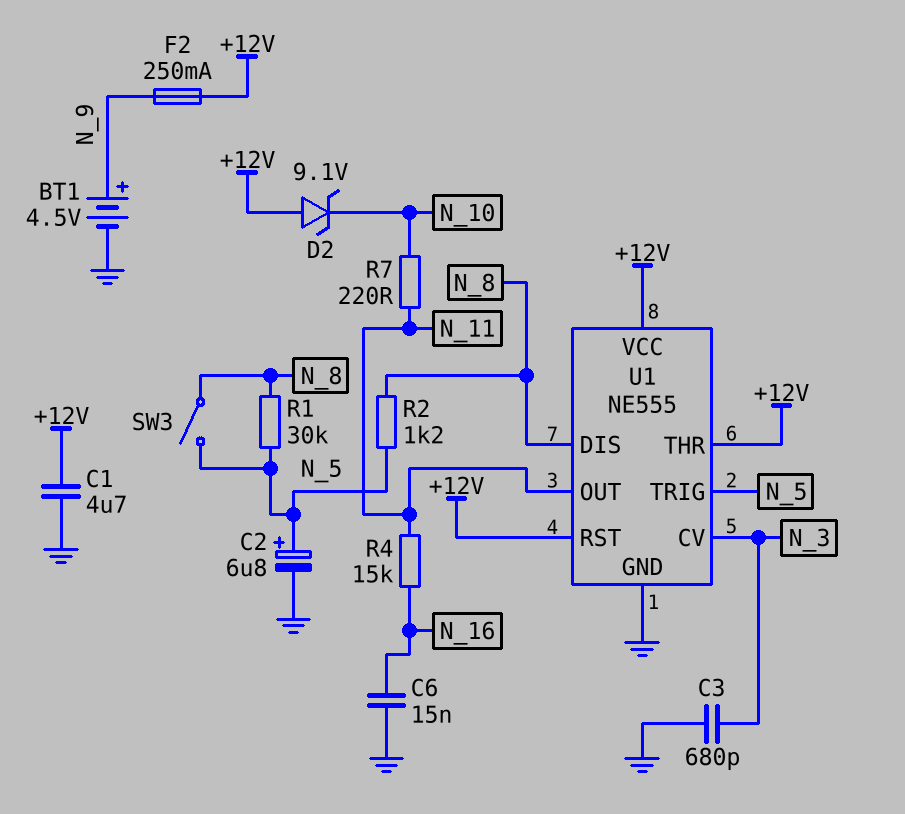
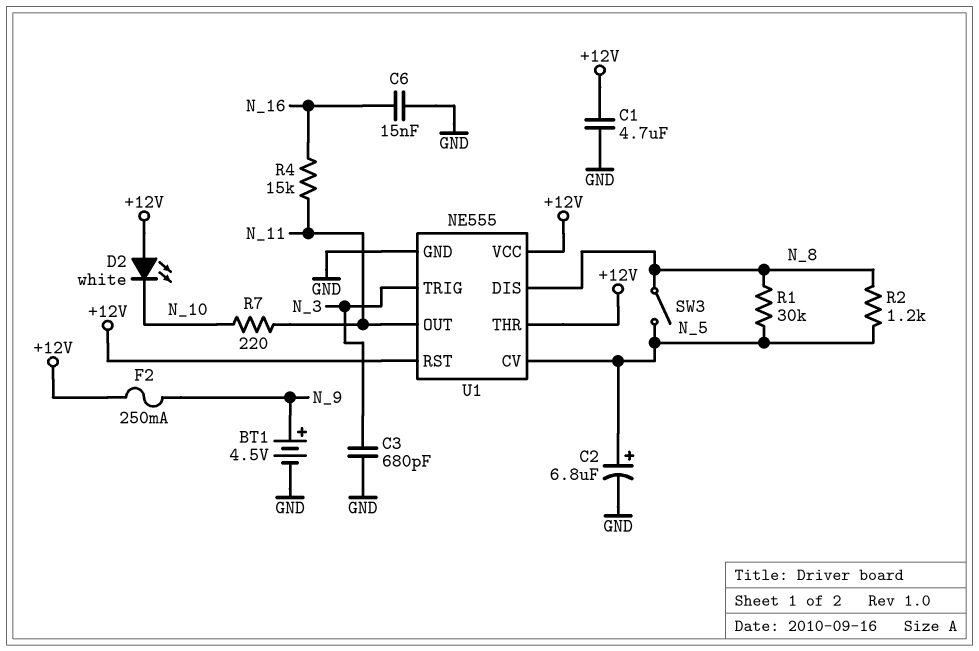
D2: zener 9.1V (A +12V, K N_10) -> LED white (A +12V, K N_10)
U1 pin CV: N_3 -> N_5
U1 pin TRIG: N_5 -> N_3

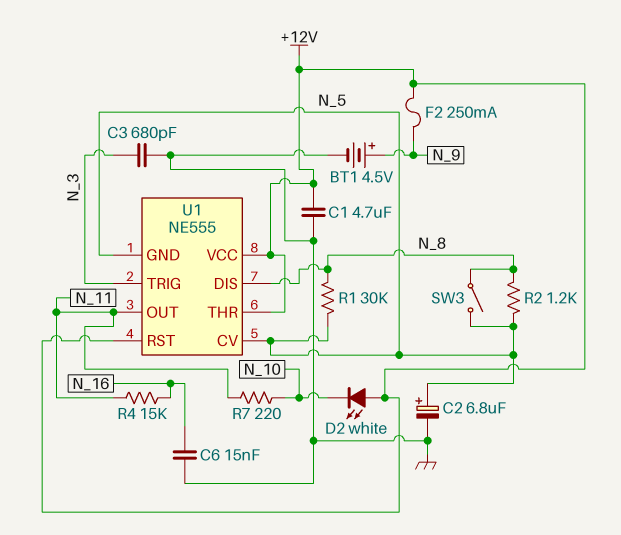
U1 pin GND: GND -> N_5

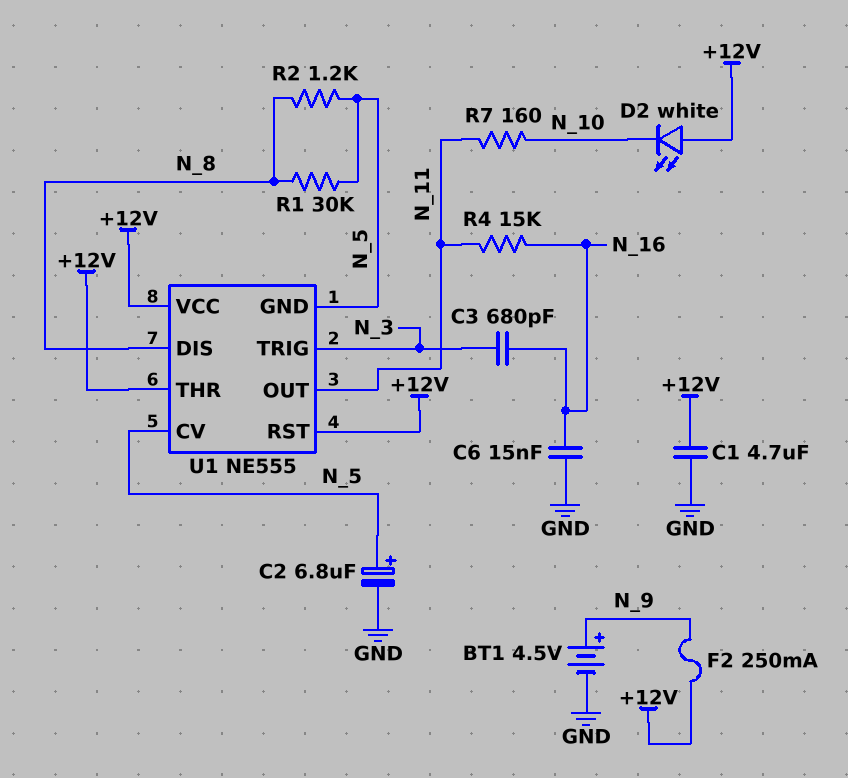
C3: 680pF (GND, N_3) -> 680pF (N_3, N_16)
R7: 220 (N_10, N_11) -> 160 (N_10, N_11)
SW3: switch (N_5, N_8) -> none

